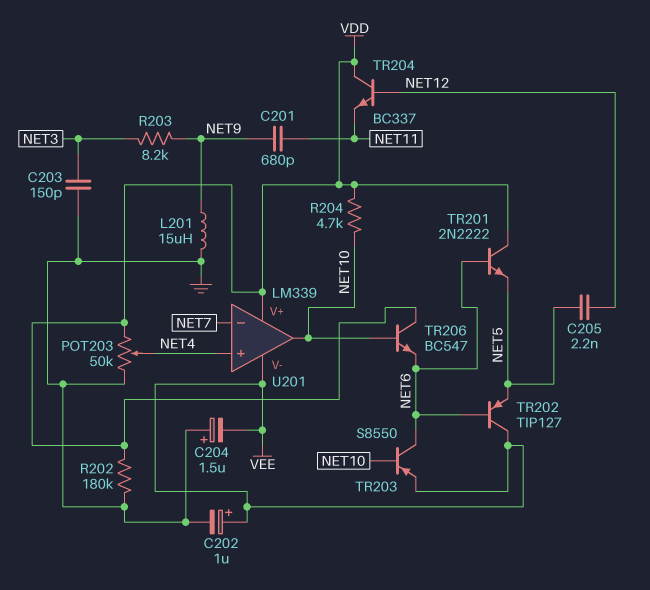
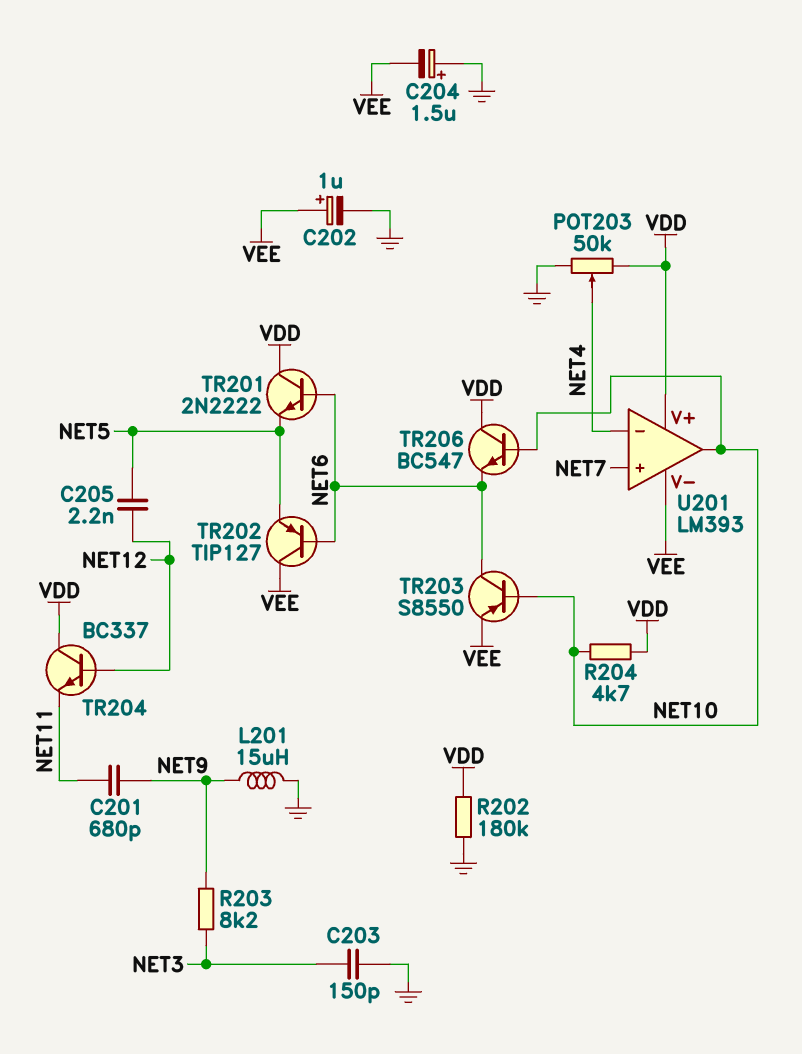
U201: LM339 -> LM393
U201 pin in+: NET4 -> NET7
U201 pin in-: NET7 -> NET4

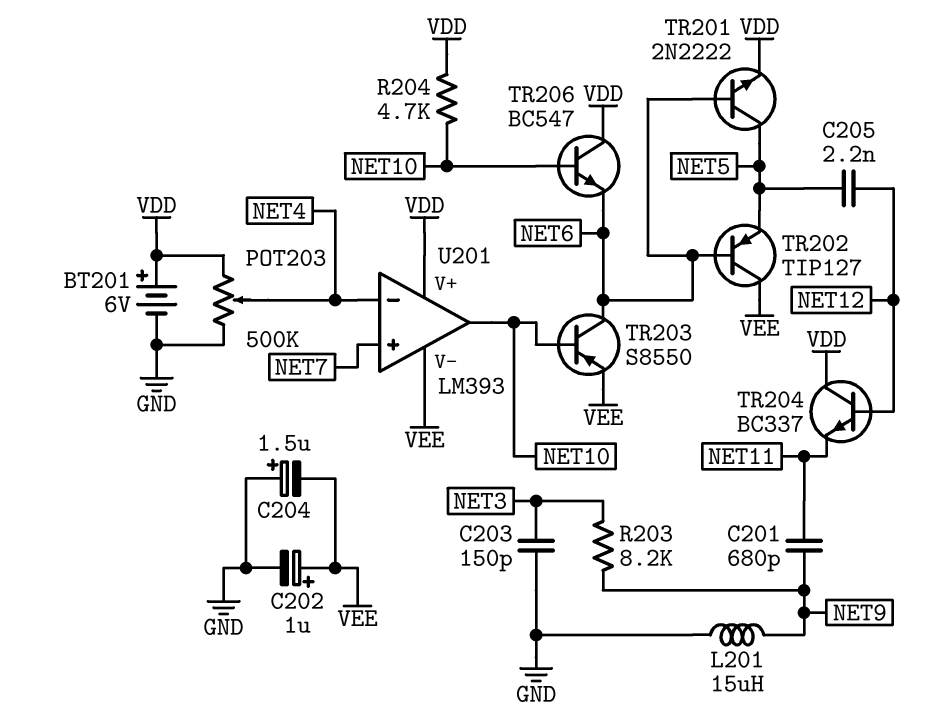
BT201: none -> 6V (plus VDD, minus GND)
POT203: 50k (GND, VDD, wiper NET4) -> 500k (GND, VDD, wiper NET4)
R202: 180k (GND, VDD) -> none
TR201: NPN 2N2222 (B NET6, C VDD, E NET5) -> NPN 2N2222 (B NET6, C NET5, E VDD)

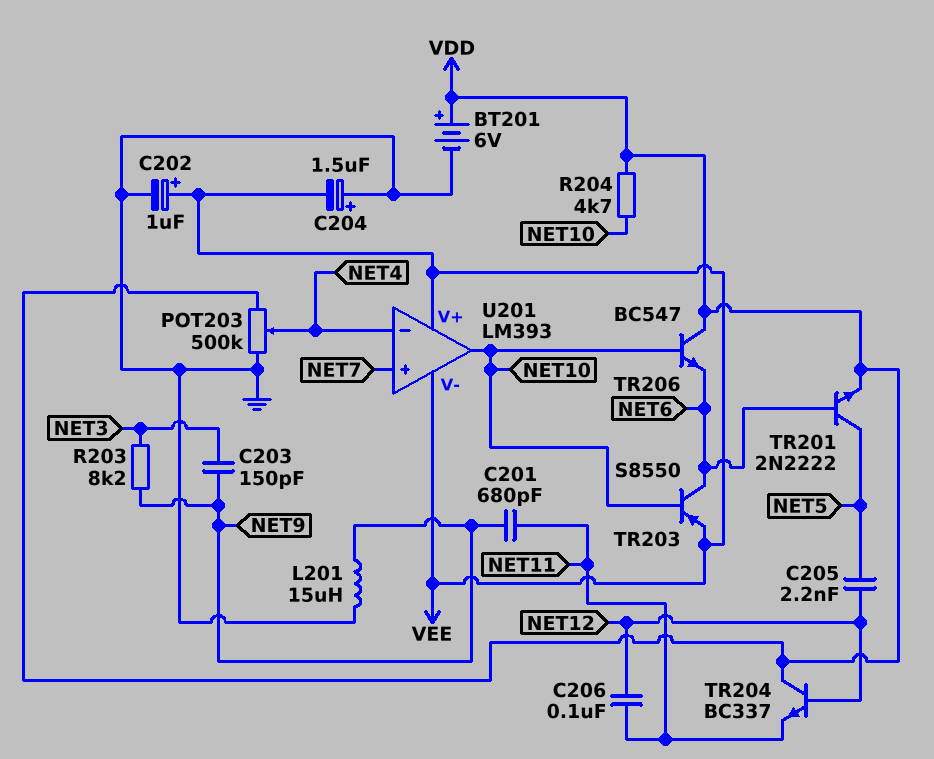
C203: 150pF (GND, NET3) -> 150pF (NET3, NET9)
C206: none -> 100nF (NET11, NET12)
TR202: PNP TIP127 (B NET6, C VEE, E NET5) -> none
U201 pin V+: VDD -> VEE

